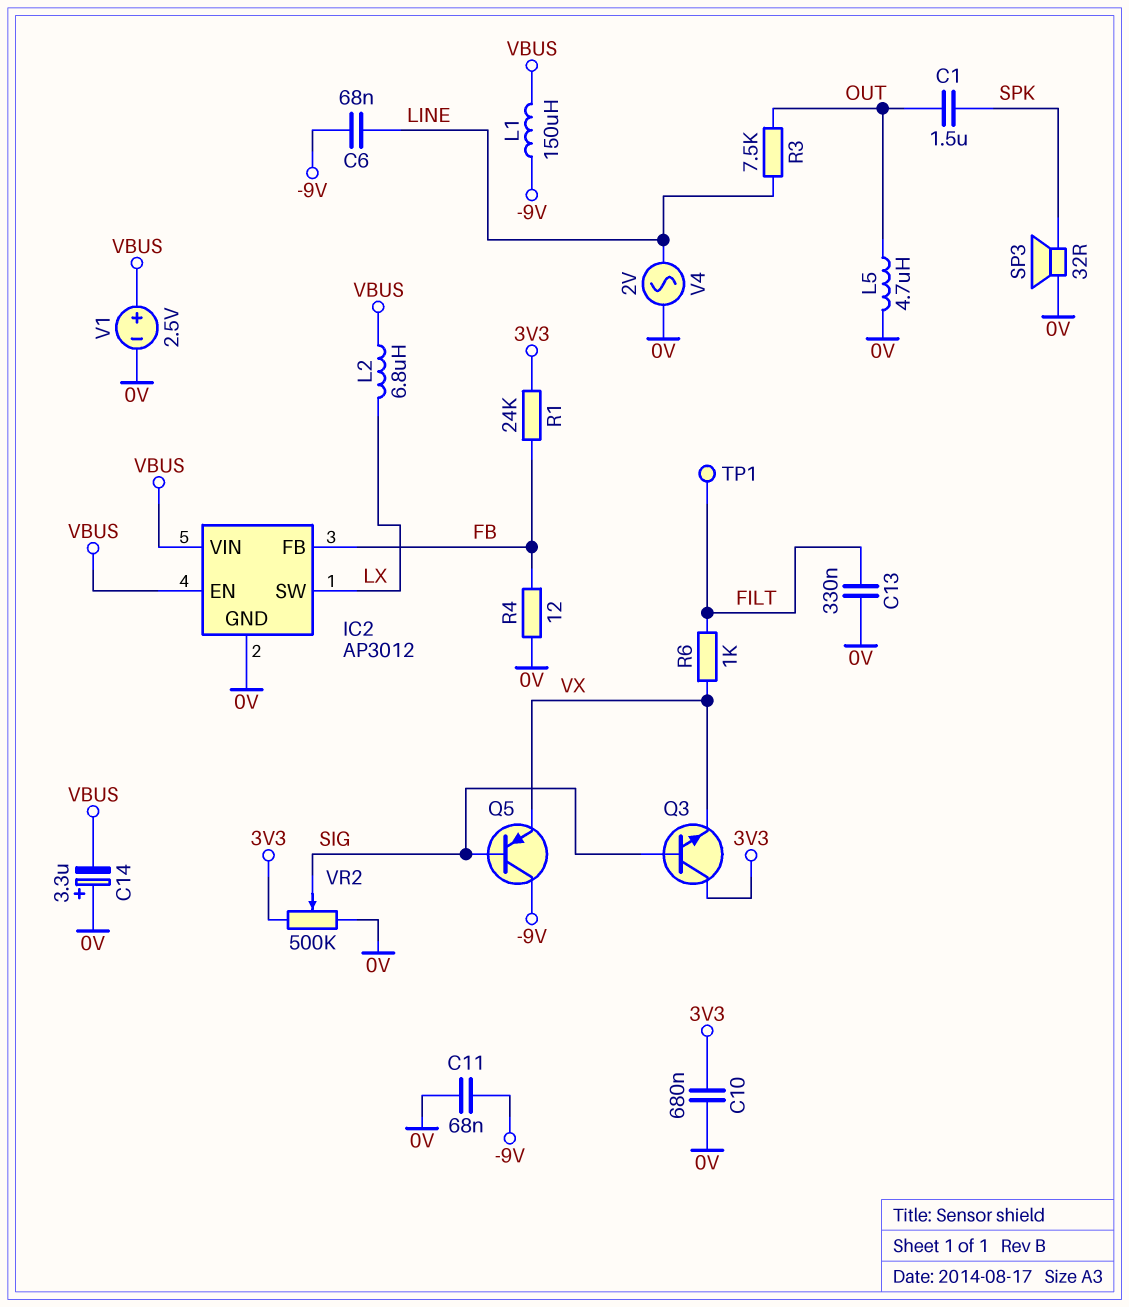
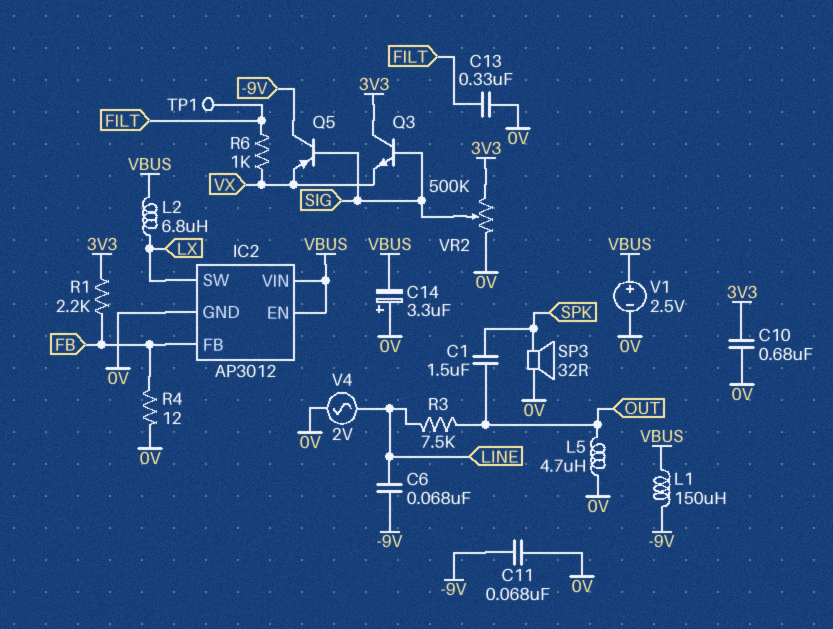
R1: 24k (3V3, FB) -> 2.2k (3V3, FB)

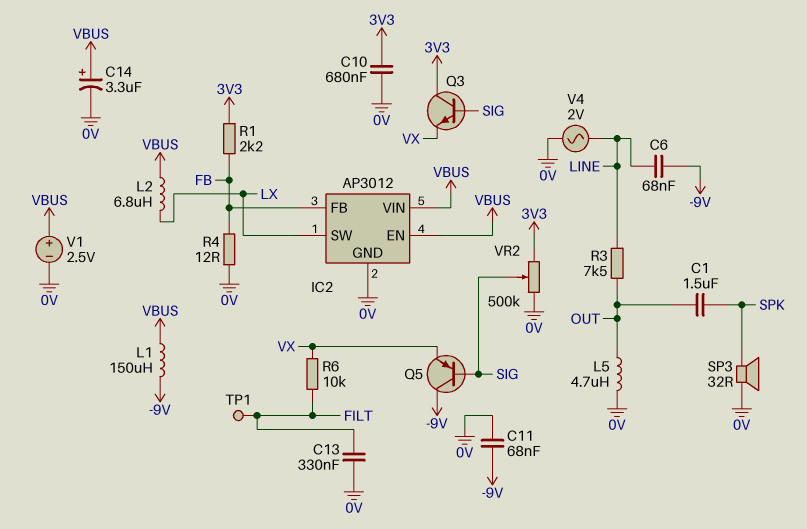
C14: 3.3uF (plus 0V, minus VBUS) -> 3.3uF (plus VBUS, minus 0V)
R6: 1k (FILT, VX) -> 10k (FILT, VX)

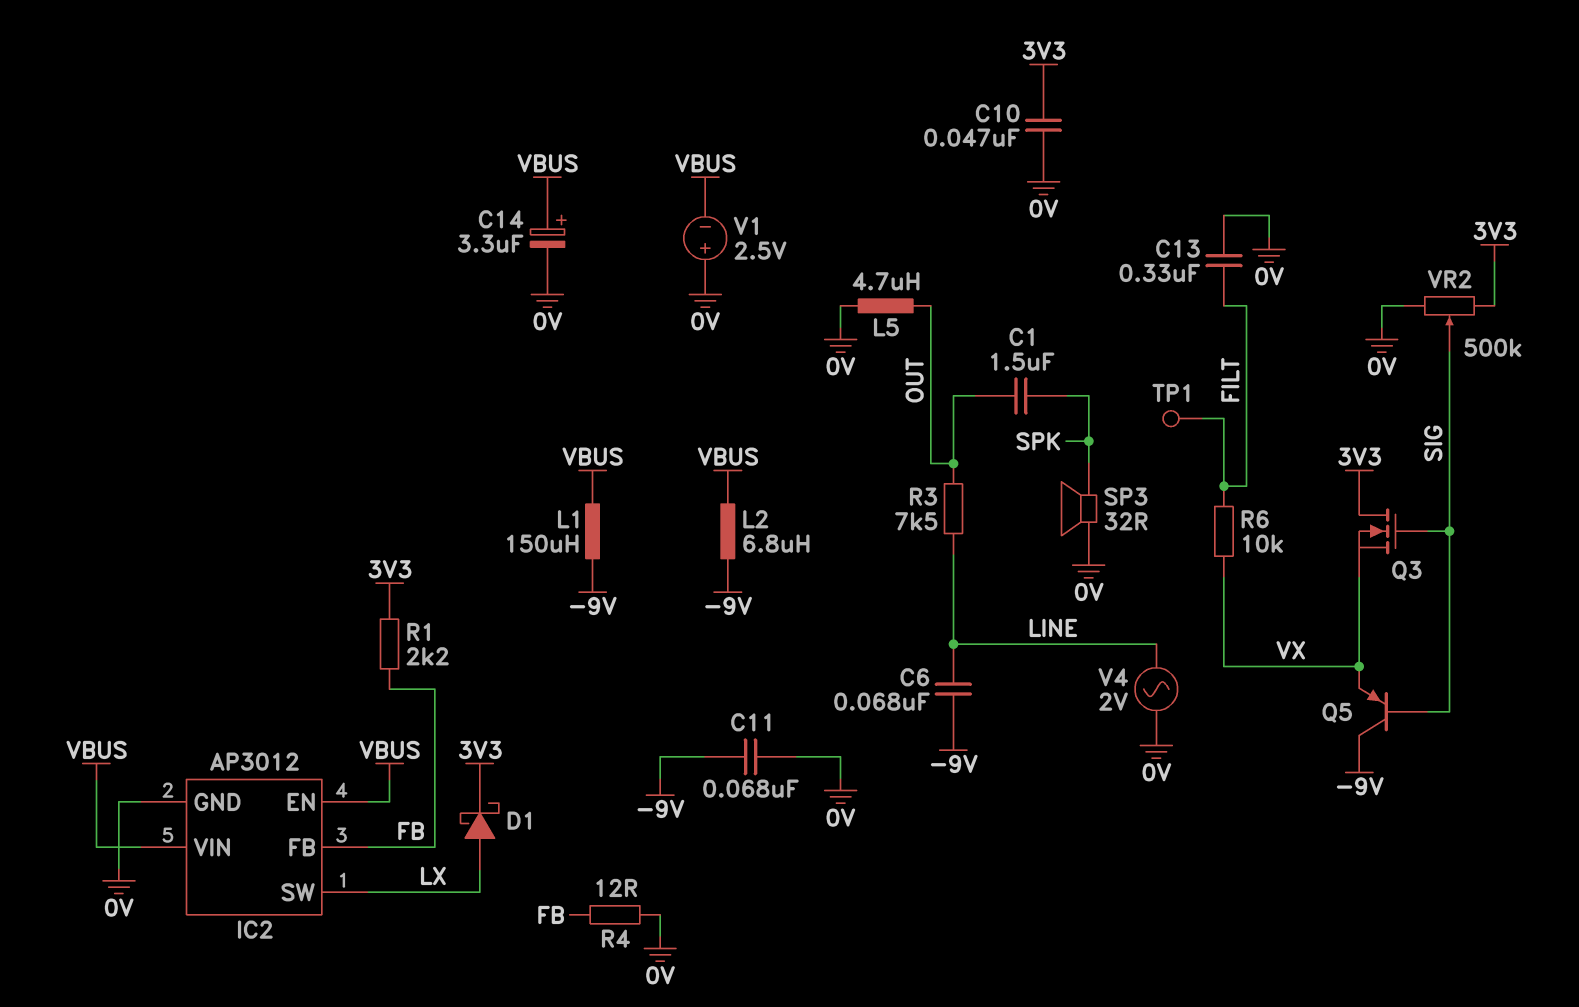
C10: 680nF (0V, 3V3) -> 47nF (0V, 3V3)
D1: none -> schottky (A LX, K 3V3)
L2: 6.8uH (LX, VBUS) -> 6.8uH (-9V, VBUS)
Q3: NPN (B SIG, C 3V3, E VX) -> NMOS (G SIG, D 3V3, S VX)
V1: 2.5V (plus VBUS, minus 0V) -> 2.5V (plus 0V, minus VBUS)

